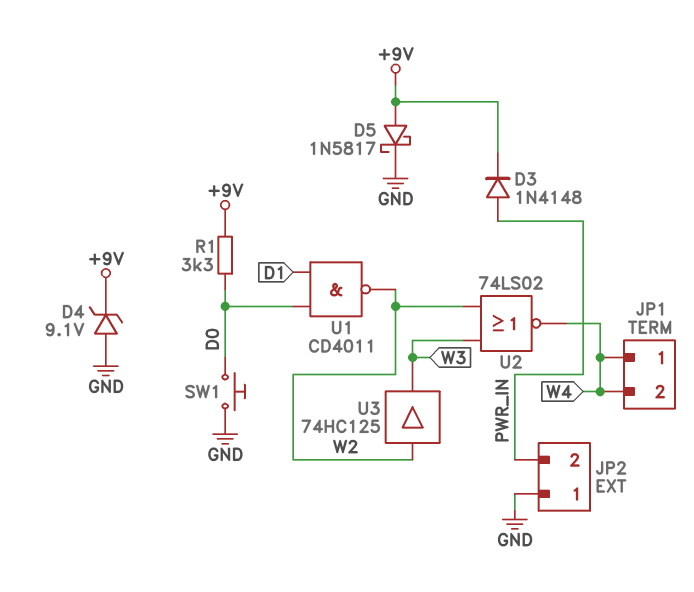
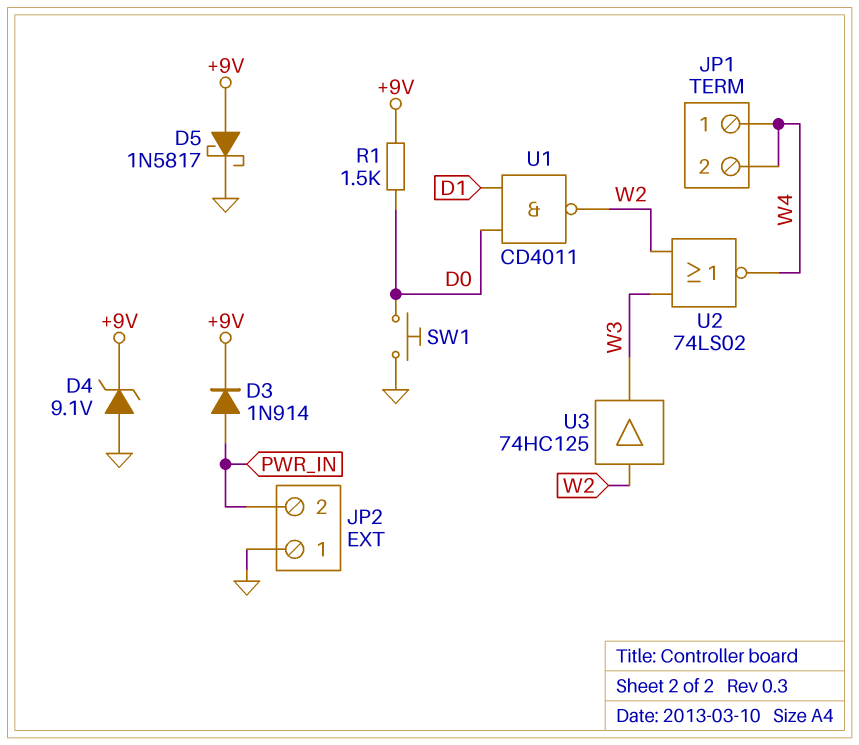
D3: diode 1N4148 (A PWR_IN, K +9V) -> diode 1N914 (A PWR_IN, K +9V)
R1: 3.3k (+9V, D0) -> 1.5k (+9V, D0)

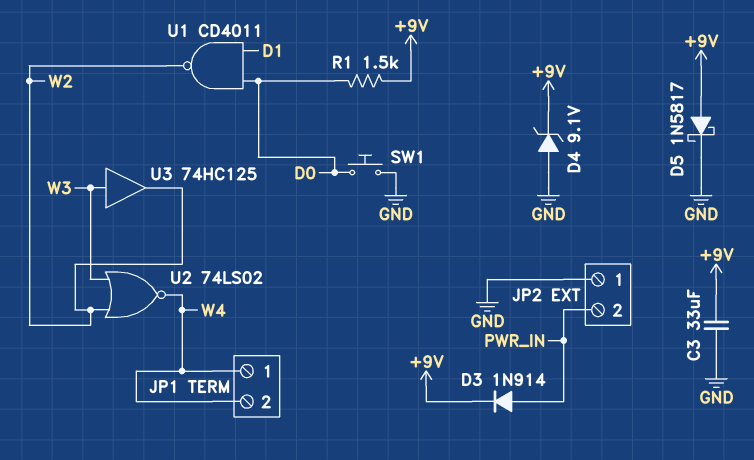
C3: none -> 33uF (+9V, GND)
U3: buffer 74HC125 (in W2, out W3) -> buffer 74HC125 (in W3, out W2)

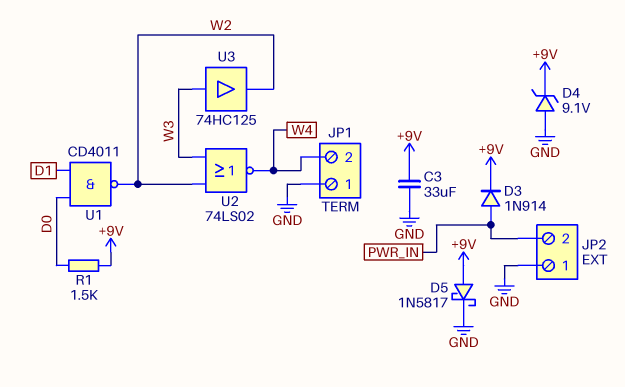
JP1 pin 1: W4 -> GND
SW1: button (D0, GND) -> none

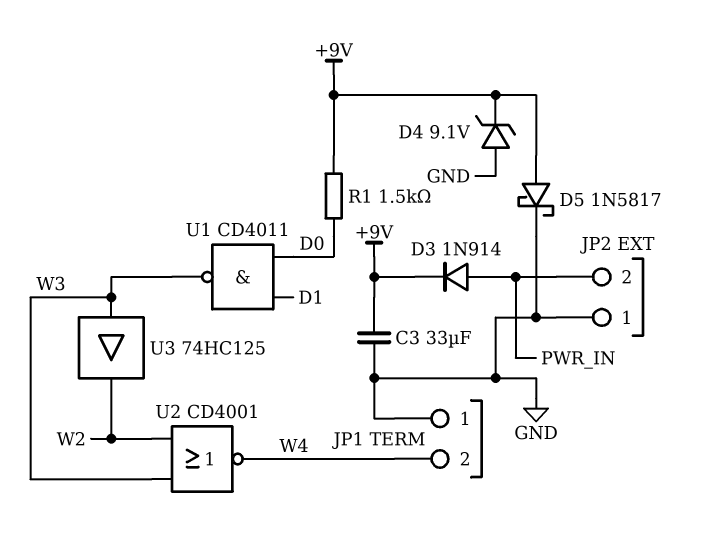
U1: NAND CD4011 (in D0, in D1, out W2) -> NAND CD4011 (in D0, in D1, out W3)
U2: NOR 74LS02 (in W2, in W3, out W4) -> NOR CD4001 (in W2, in W3, out W4)

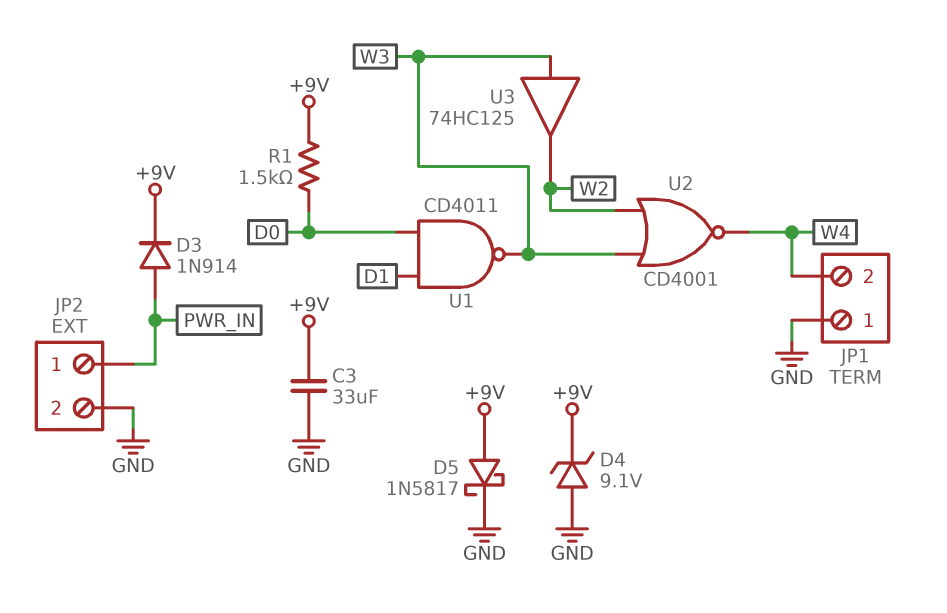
JP2 pin 1: GND -> PWR_IN
JP2 pin 2: PWR_IN -> GND

